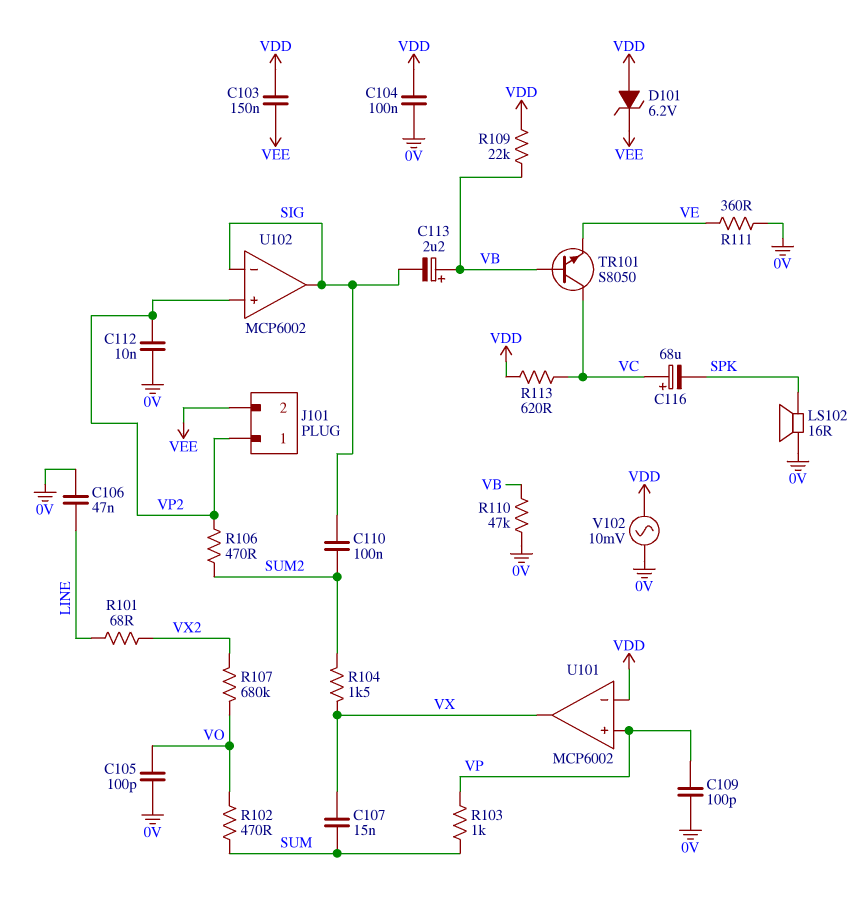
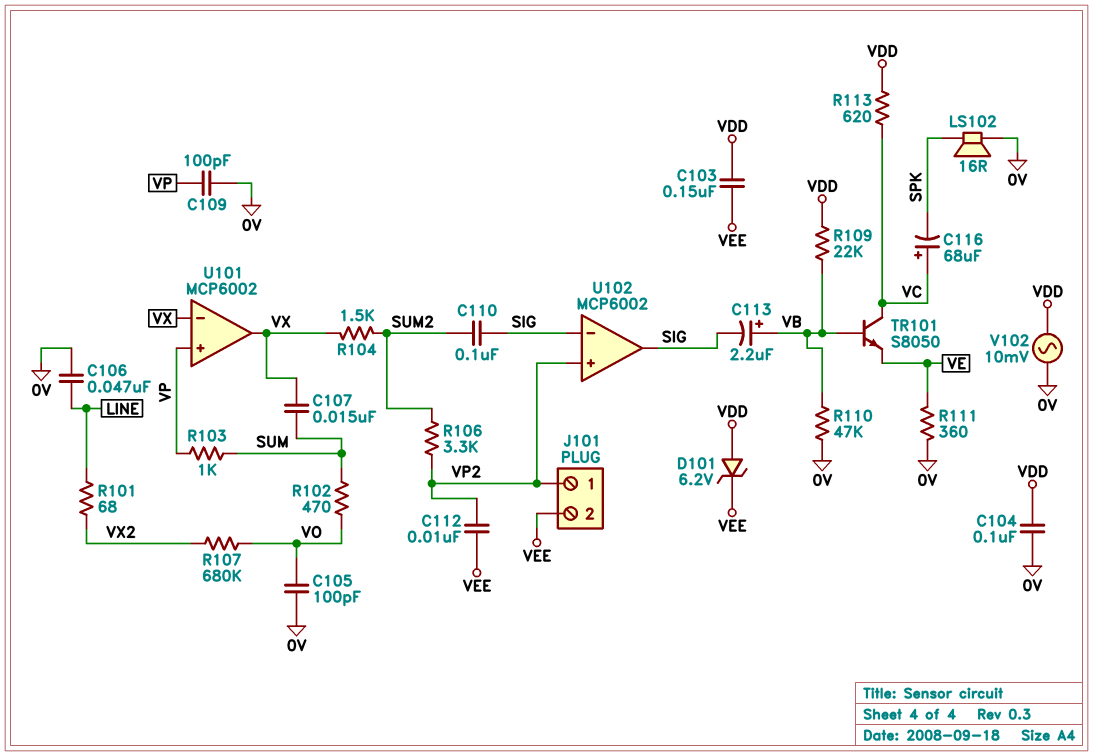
C112: 10nF (0V, VP2) -> 10nF (VEE, VP2)
R106: 470 (SUM2, VP2) -> 3.3k (SUM2, VP2)
U101 pin in-: VDD -> VX

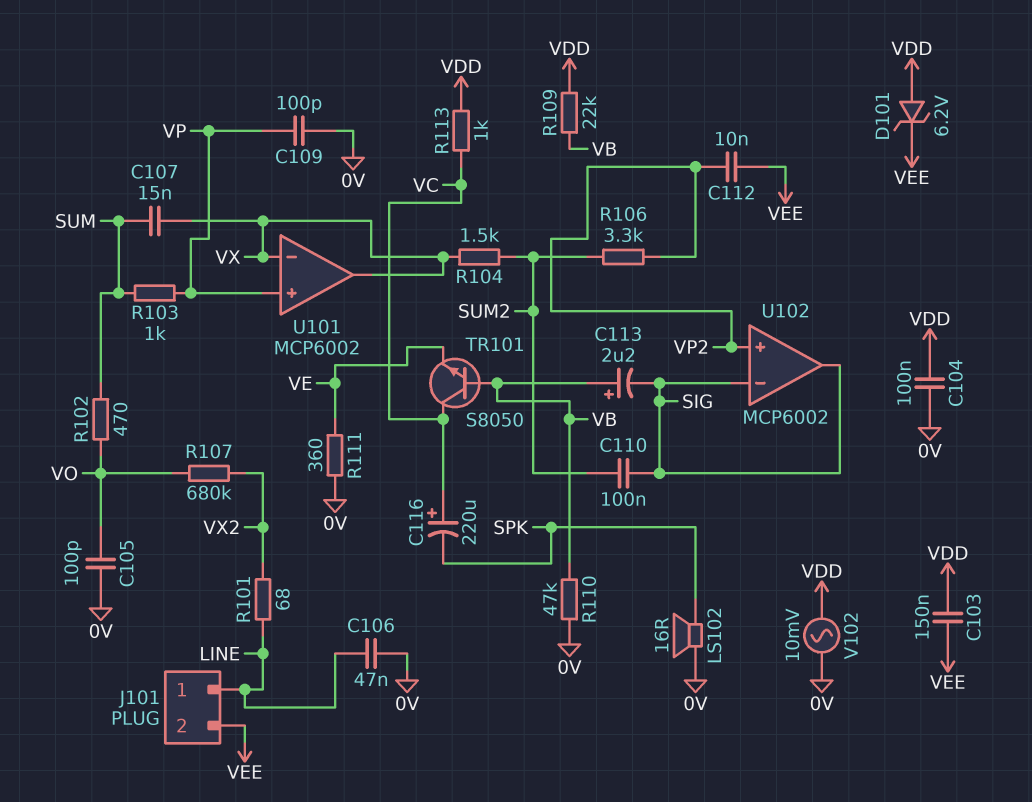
C116: 68uF (plus VC, minus SPK) -> 220uF (plus VC, minus SPK)
J101 pin 1: VP2 -> LINE
R113: 620 (VC, VDD) -> 1k (VC, VDD)

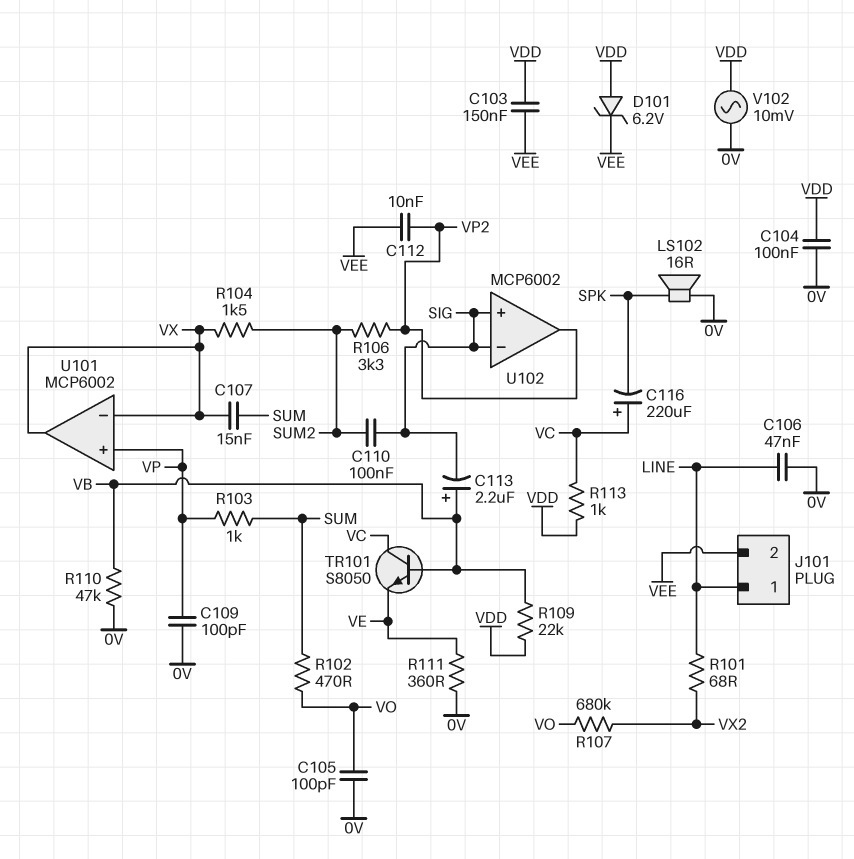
U102 pin in+: VP2 -> SIG
U102 pin out: SIG -> VP2

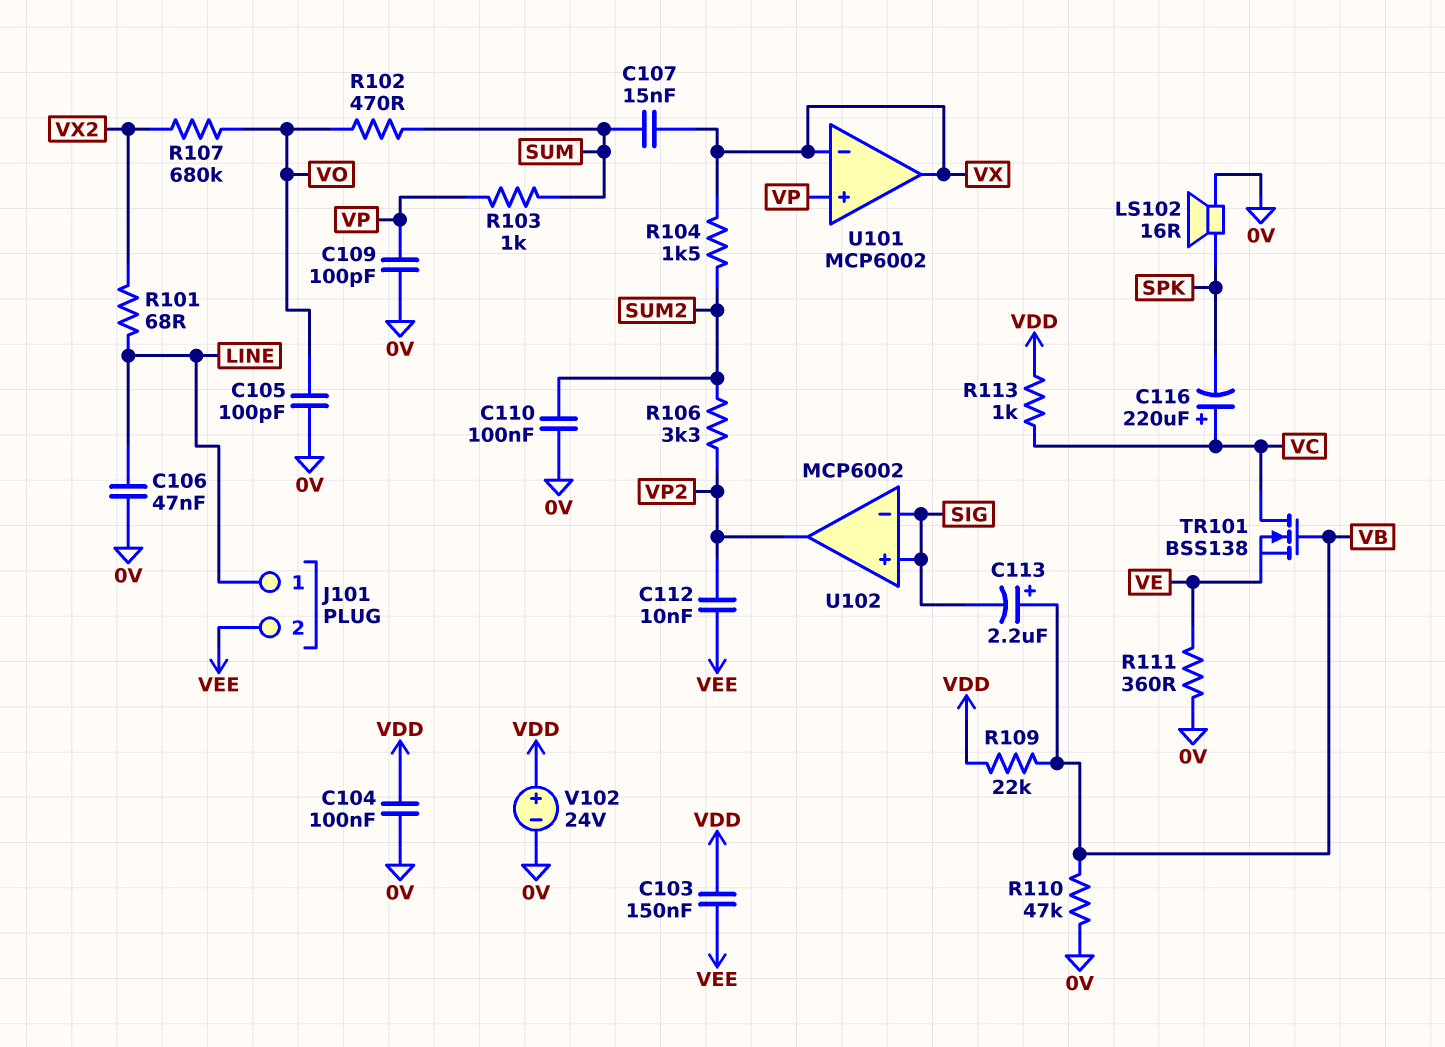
C110: 100nF (SIG, SUM2) -> 100nF (0V, SUM2)
D101: zener 6.2V (A VDD, K VEE) -> none
TR101: NPN S8050 (B VB, C VC, E VE) -> NMOS BSS138 (G VB, D VC, S VE)
V102: AC 10mV (0V, VDD) -> 24V (plus VDD, minus 0V)

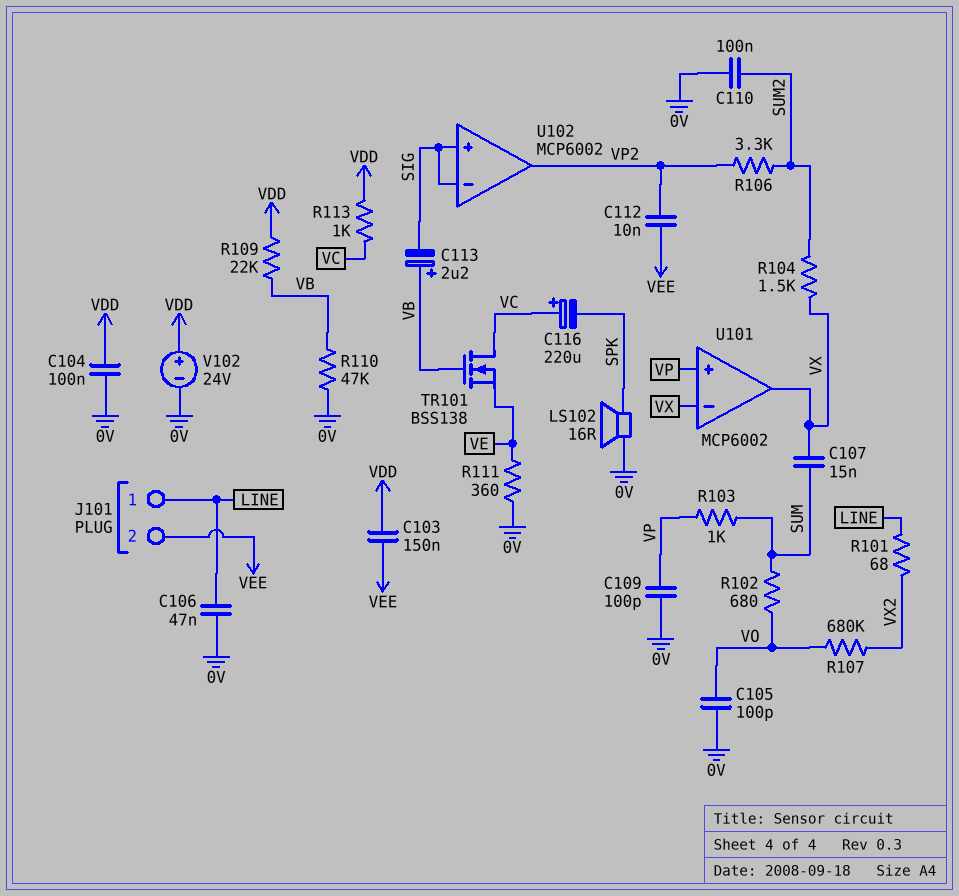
R102: 470 (SUM, VO) -> 680 (SUM, VO)

